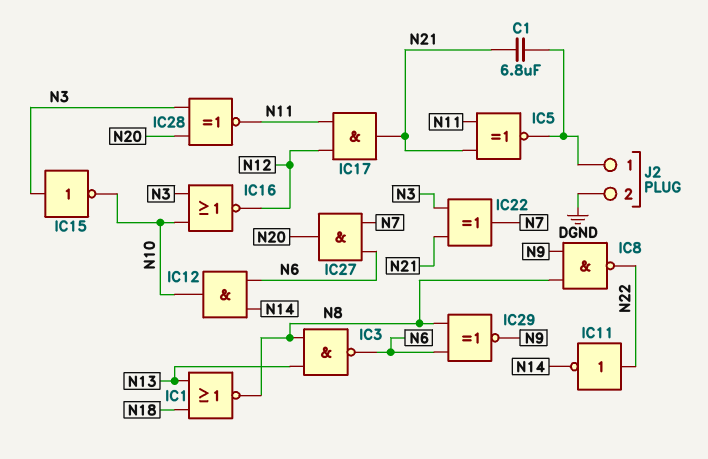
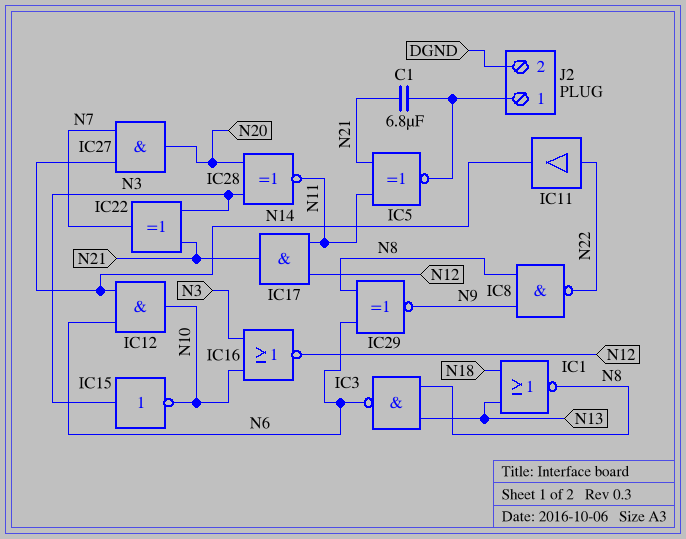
IC11: NOT (in N22, out N14) -> buffer (in N22, out N14)
IC27: AND (in N6, in N7, out N20) -> AND (in N7, in N14, out N20)

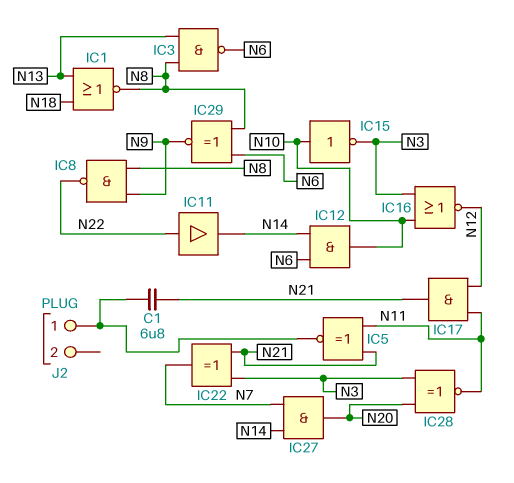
IC15: NOT (in N3, out N10) -> NOT (in N10, out N3)
J2 pin 2: DGND -> none

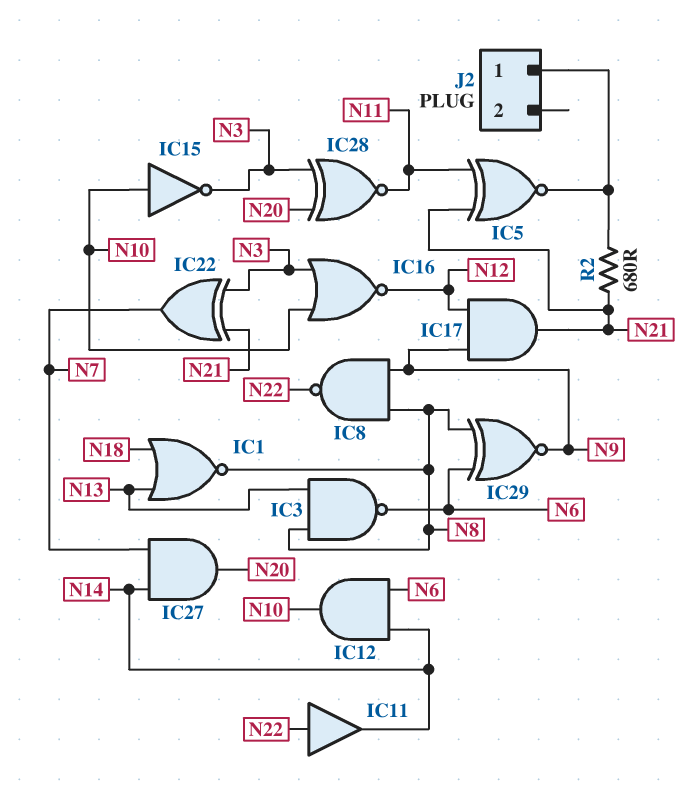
C1: 6.8uF (J2/1, N21) -> none
IC17: AND (in N11, in N12, out N21) -> AND (in N9, in N12, out N21)
R2: none -> 680 (J2/1, N21)

